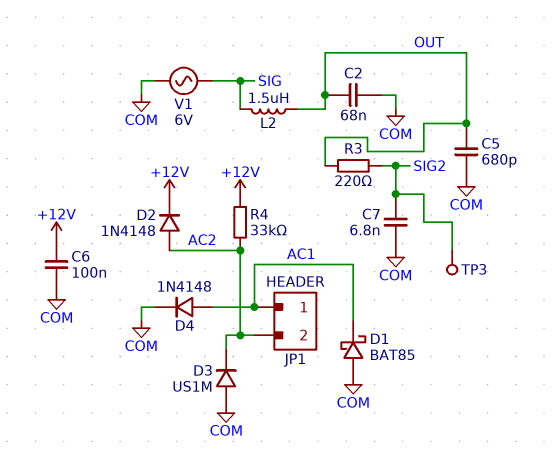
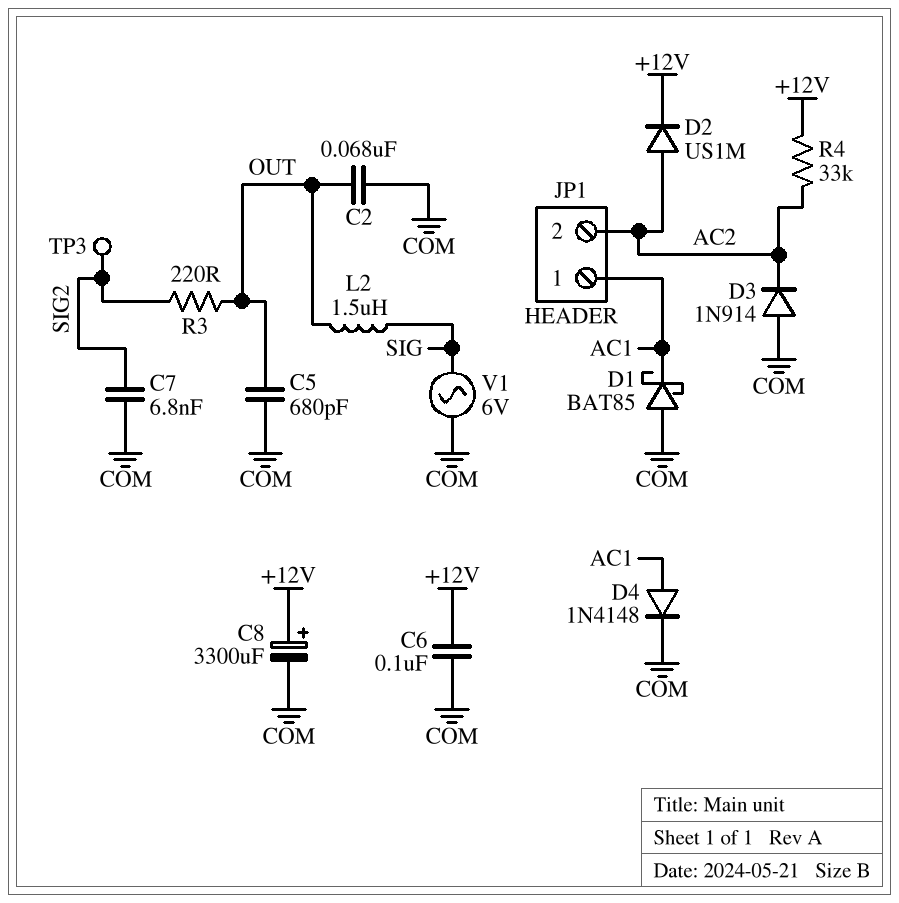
C8: none -> 3300uF (plus +12V, minus COM)
D2: diode 1N4148 (A AC2, K +12V) -> diode US1M (A AC2, K +12V)
D3: diode US1M (A COM, K AC2) -> diode 1N914 (A COM, K AC2)

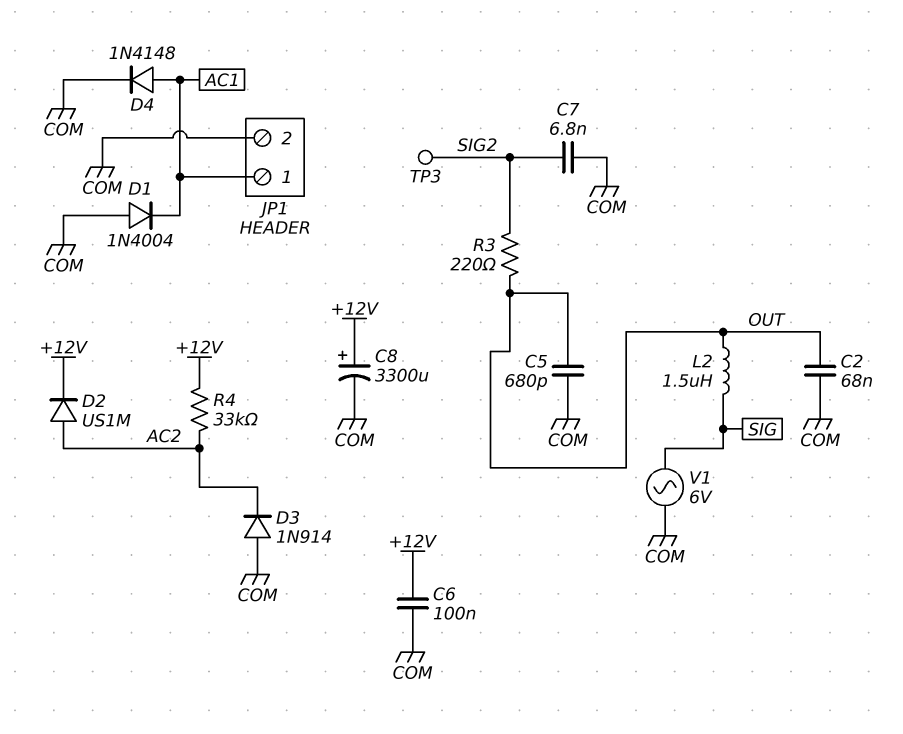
D1: schottky BAT85 (A COM, K AC1) -> diode 1N4004 (A COM, K AC1)
JP1 pin 2: AC2 -> COM

